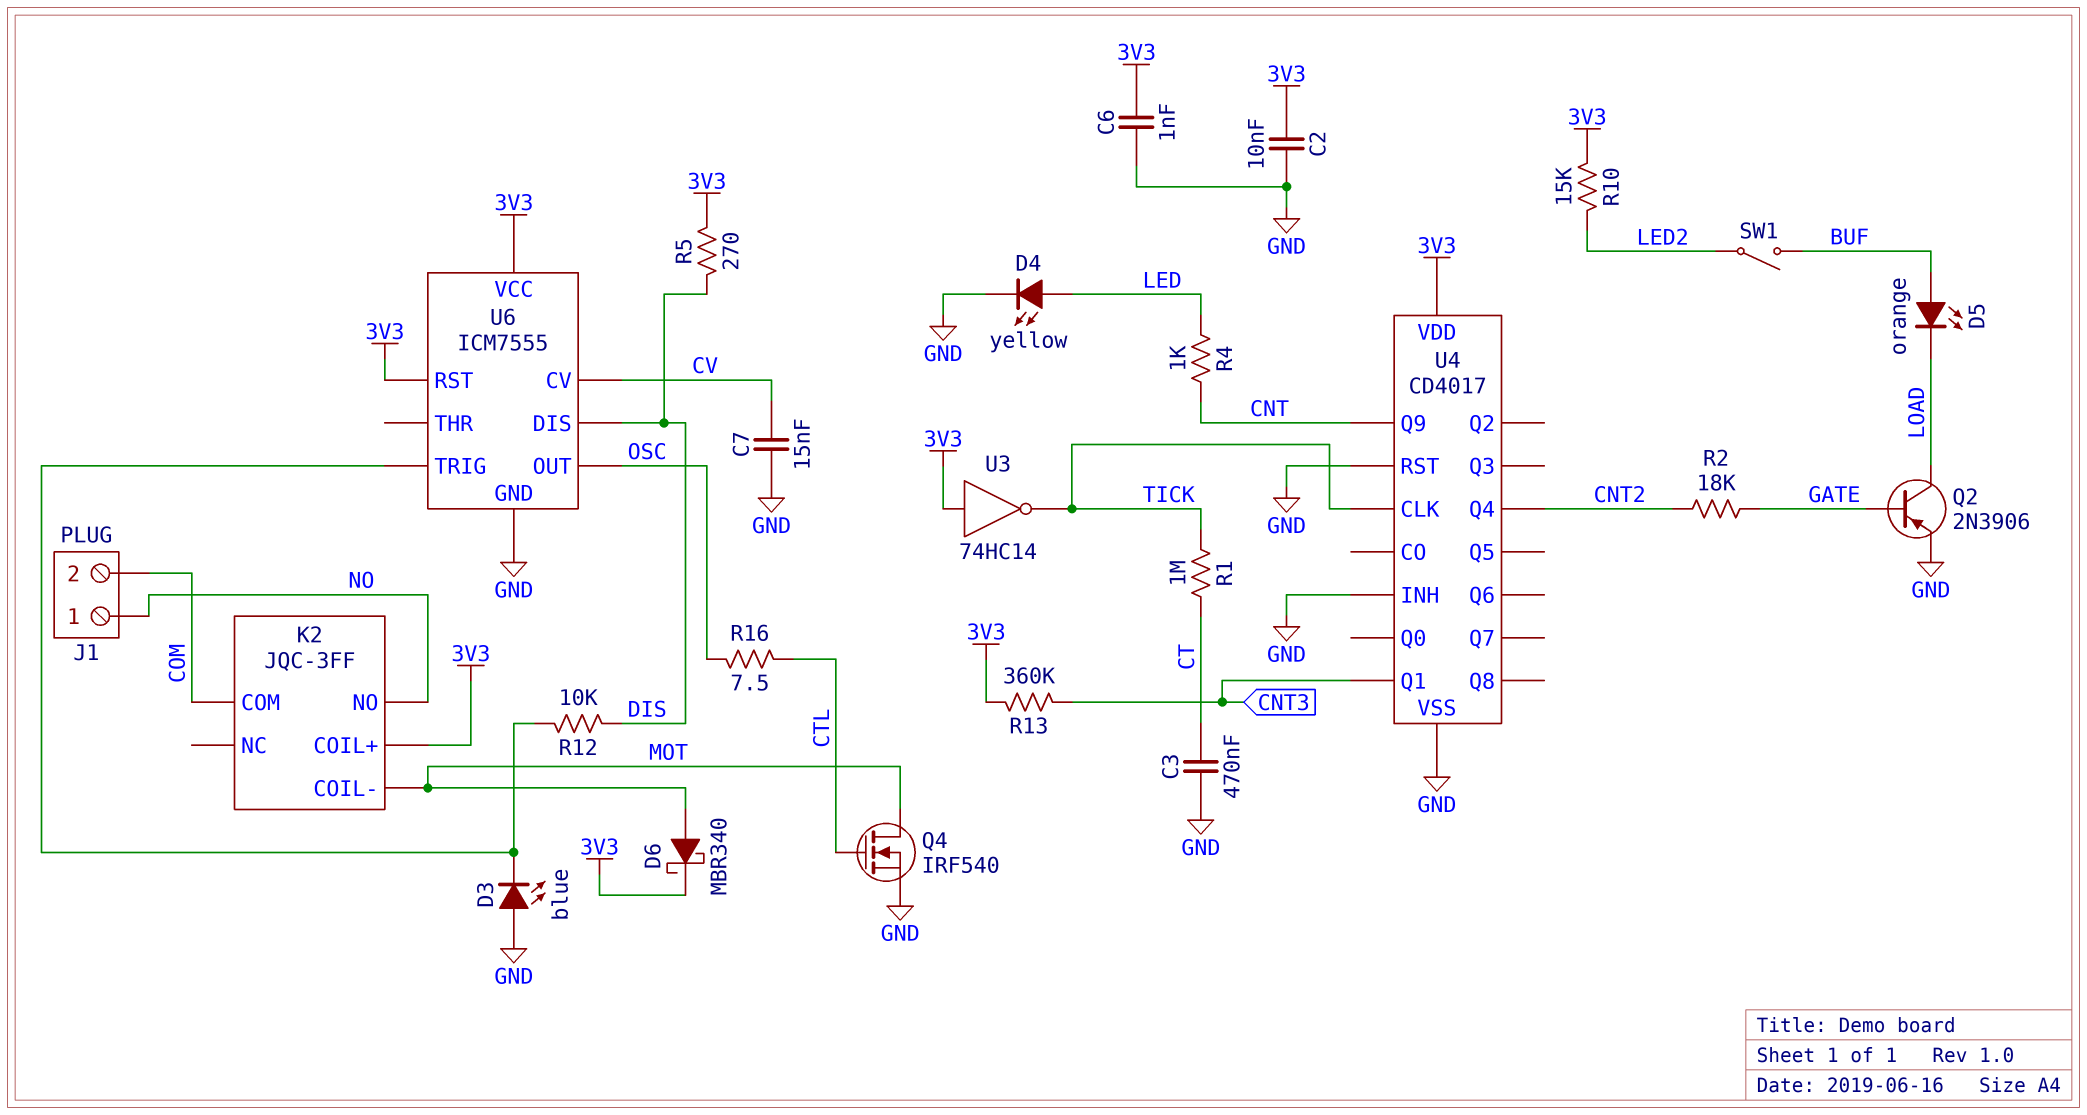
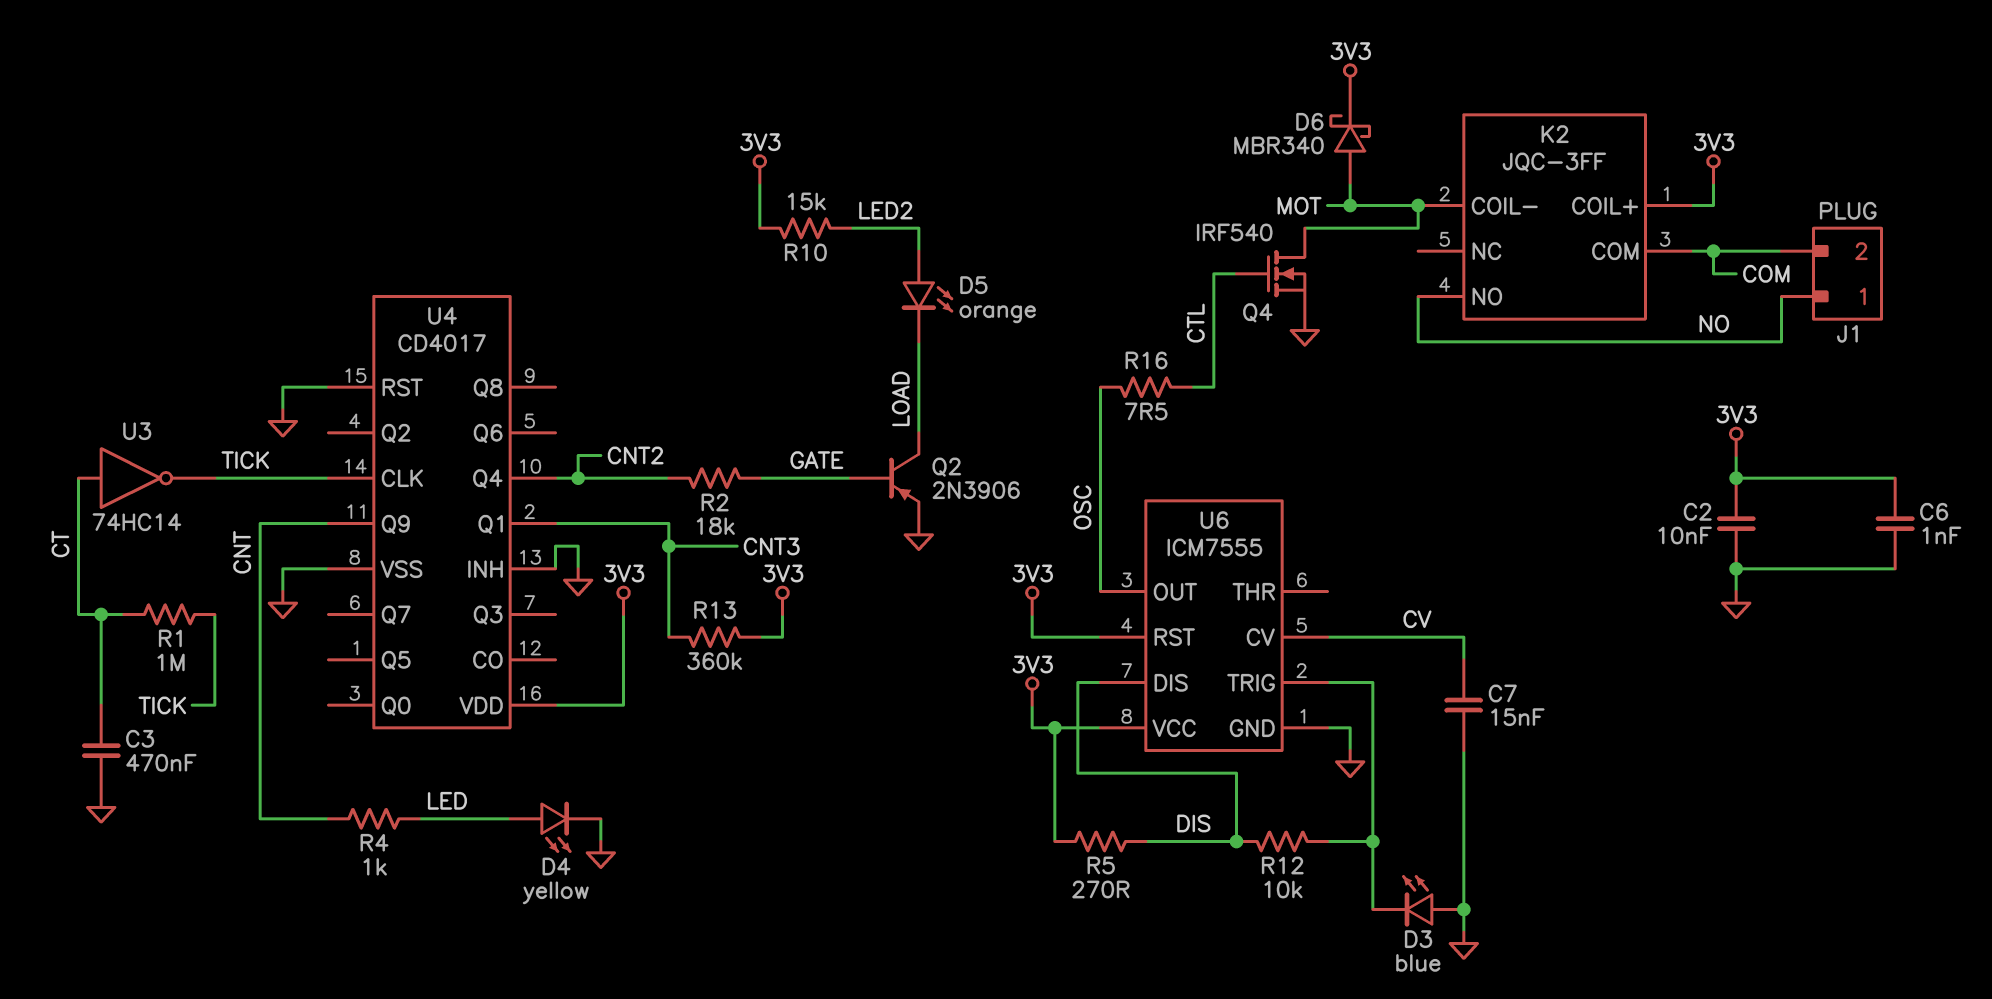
D5: LED orange (A BUF, K LOAD) -> LED orange (A LED2, K LOAD)
SW1: switch (BUF, LED2) -> none
U3: NOT 74HC14 (in 3V3, out TICK) -> NOT 74HC14 (in CT, out TICK)

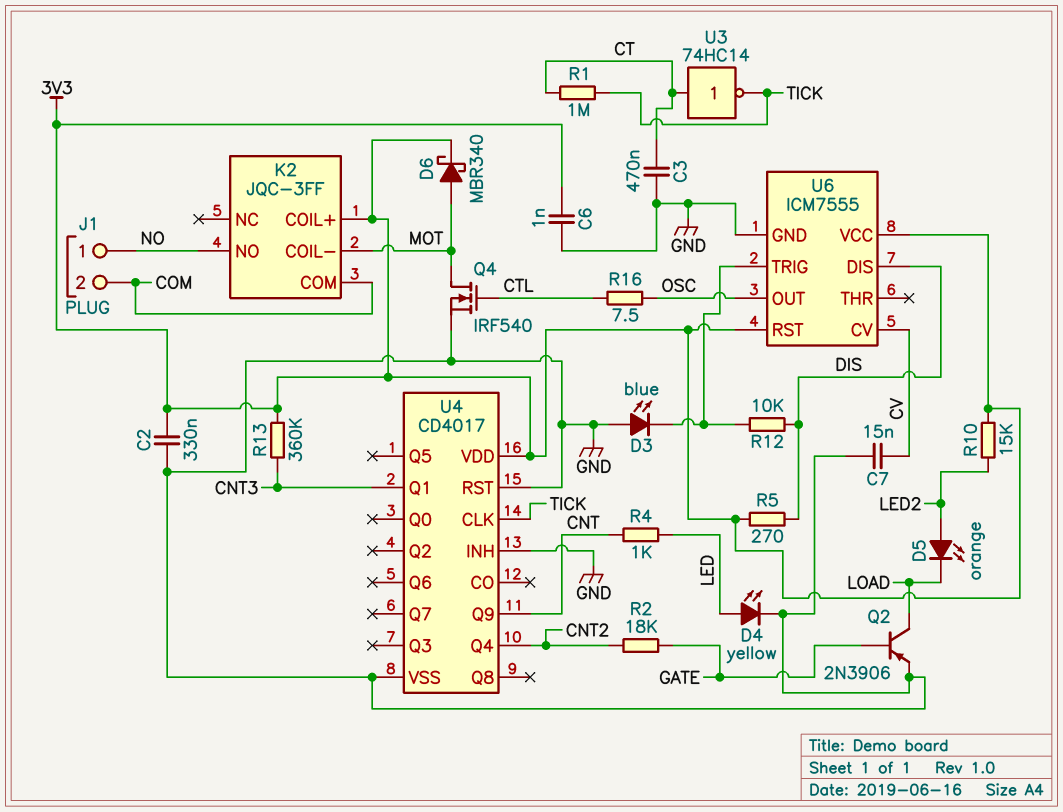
C2: 10nF (3V3, GND) -> 330nF (3V3, GND)

